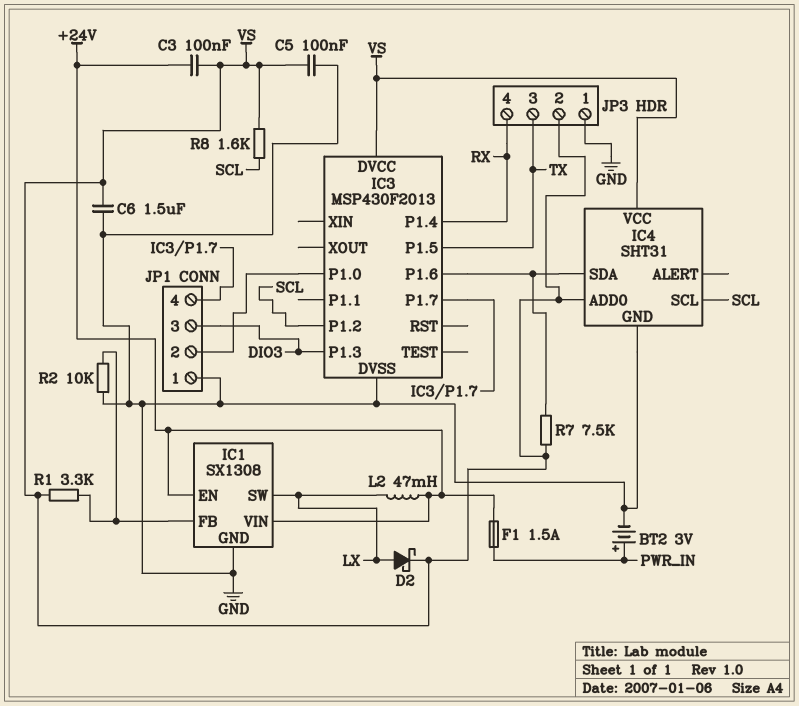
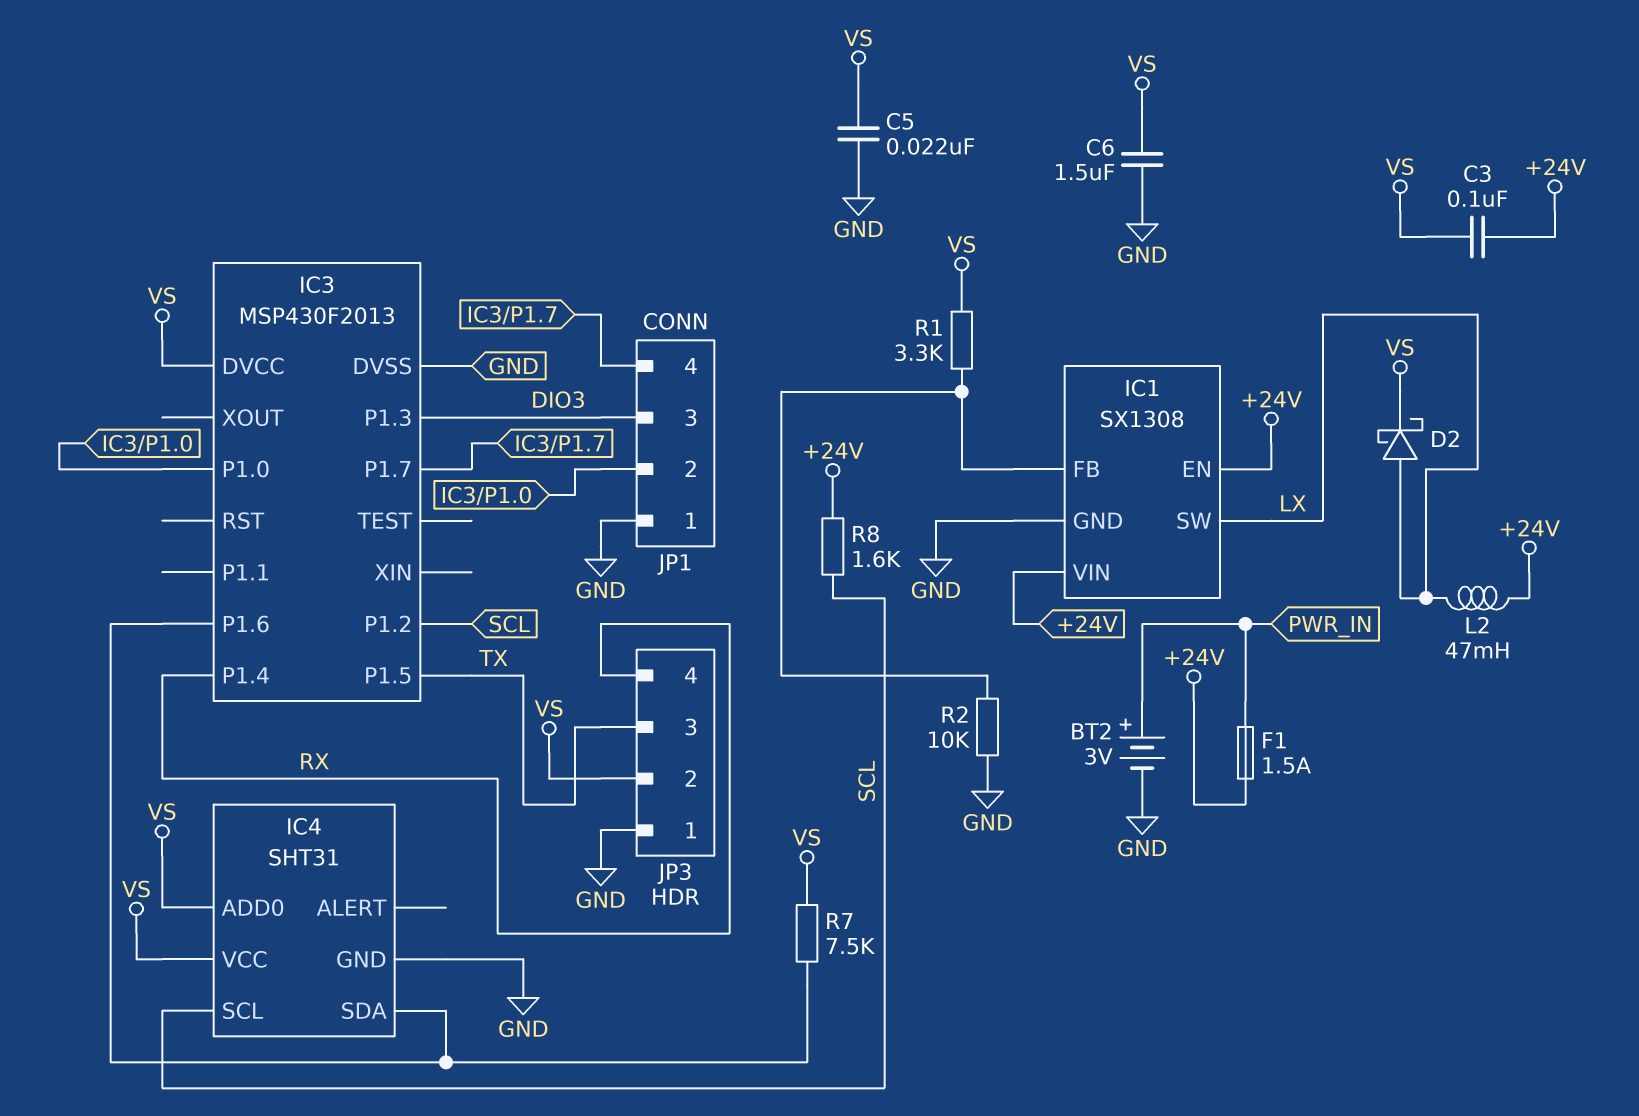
C5: 100nF (GND, VS) -> 22nF (GND, VS)
R8: 1.6k (SCL, VS) -> 1.6k (+24V, SCL)

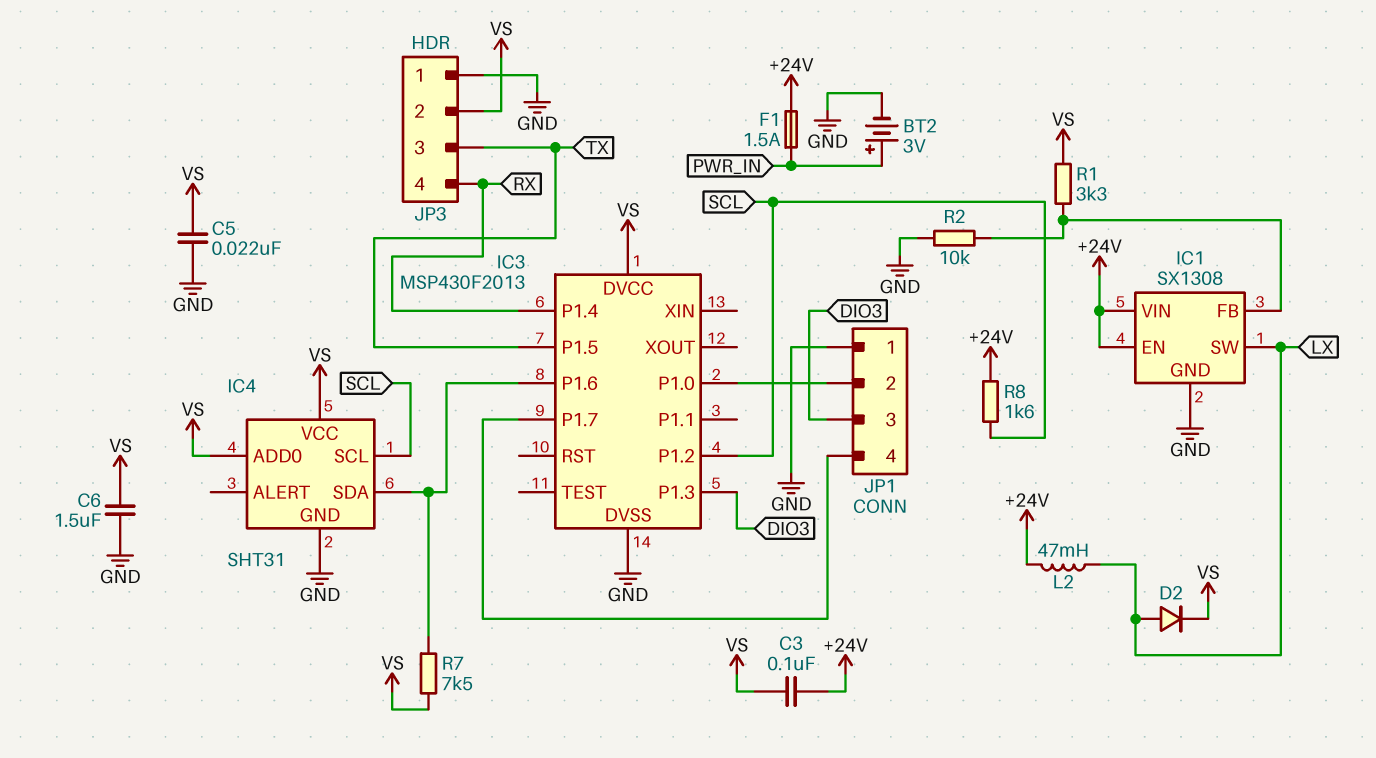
D2: schottky (A LX, K VS) -> diode (A LX, K VS)

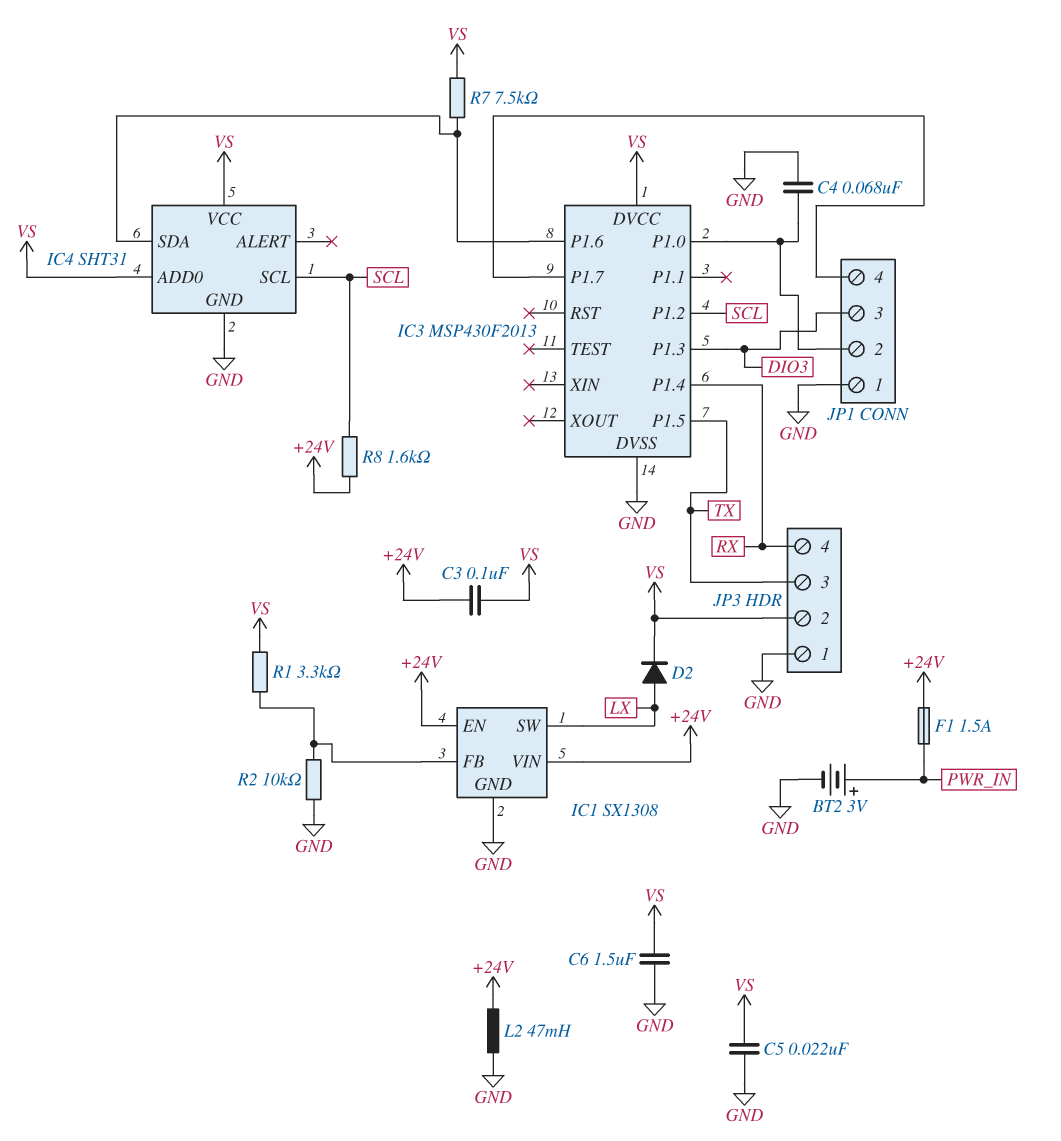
C4: none -> 68nF (GND, IC3/P1.0)
L2: 47mH (+24V, LX) -> 47mH (+24V, GND)

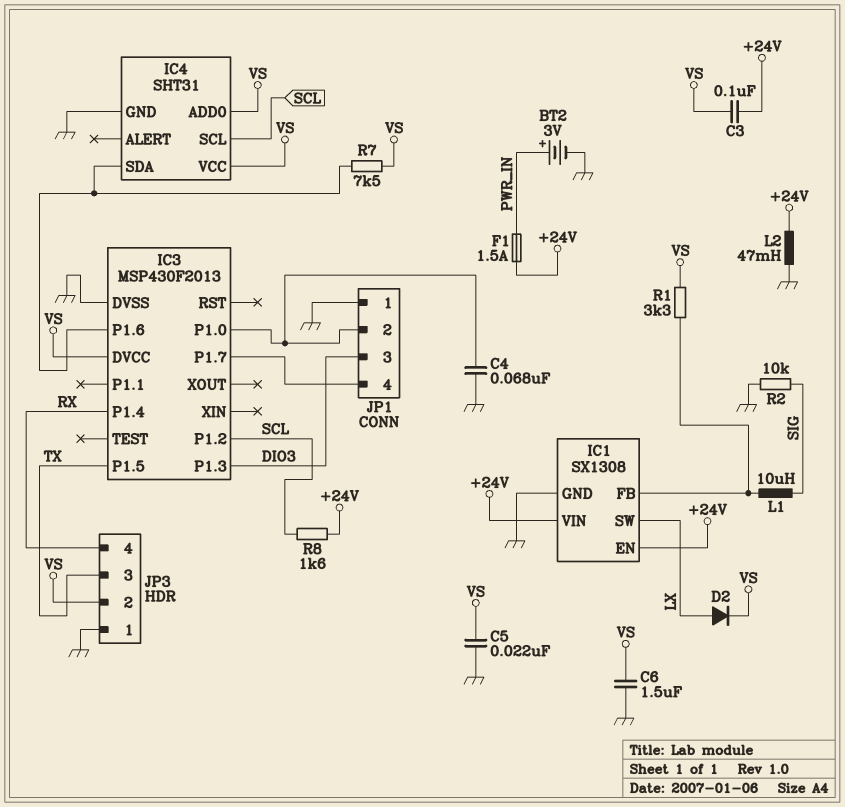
L1: none -> 10uH (IC1/FB, SIG)
R2: 10k (GND, IC1/FB) -> 10k (GND, SIG)

